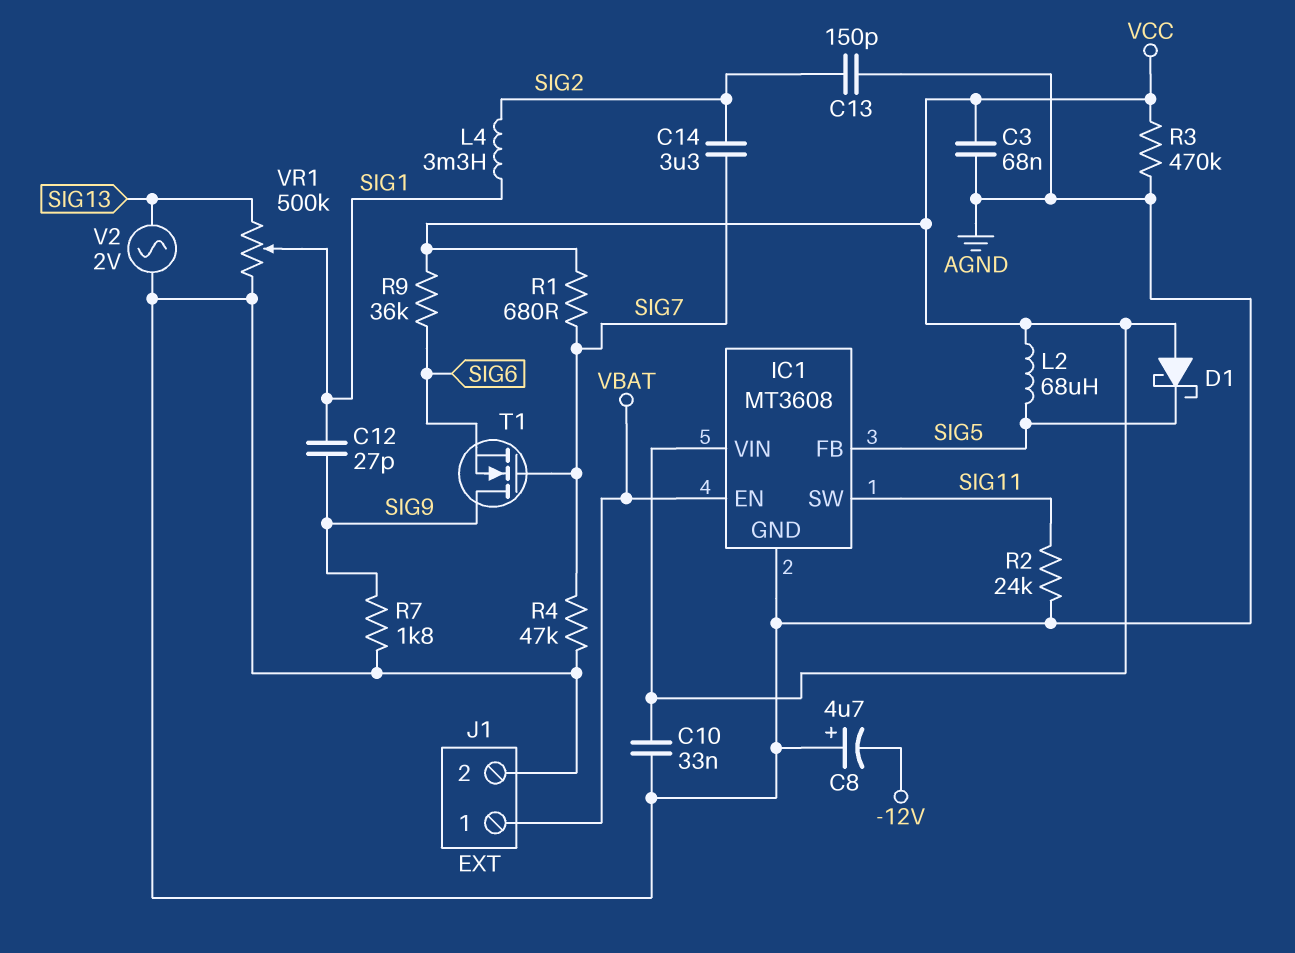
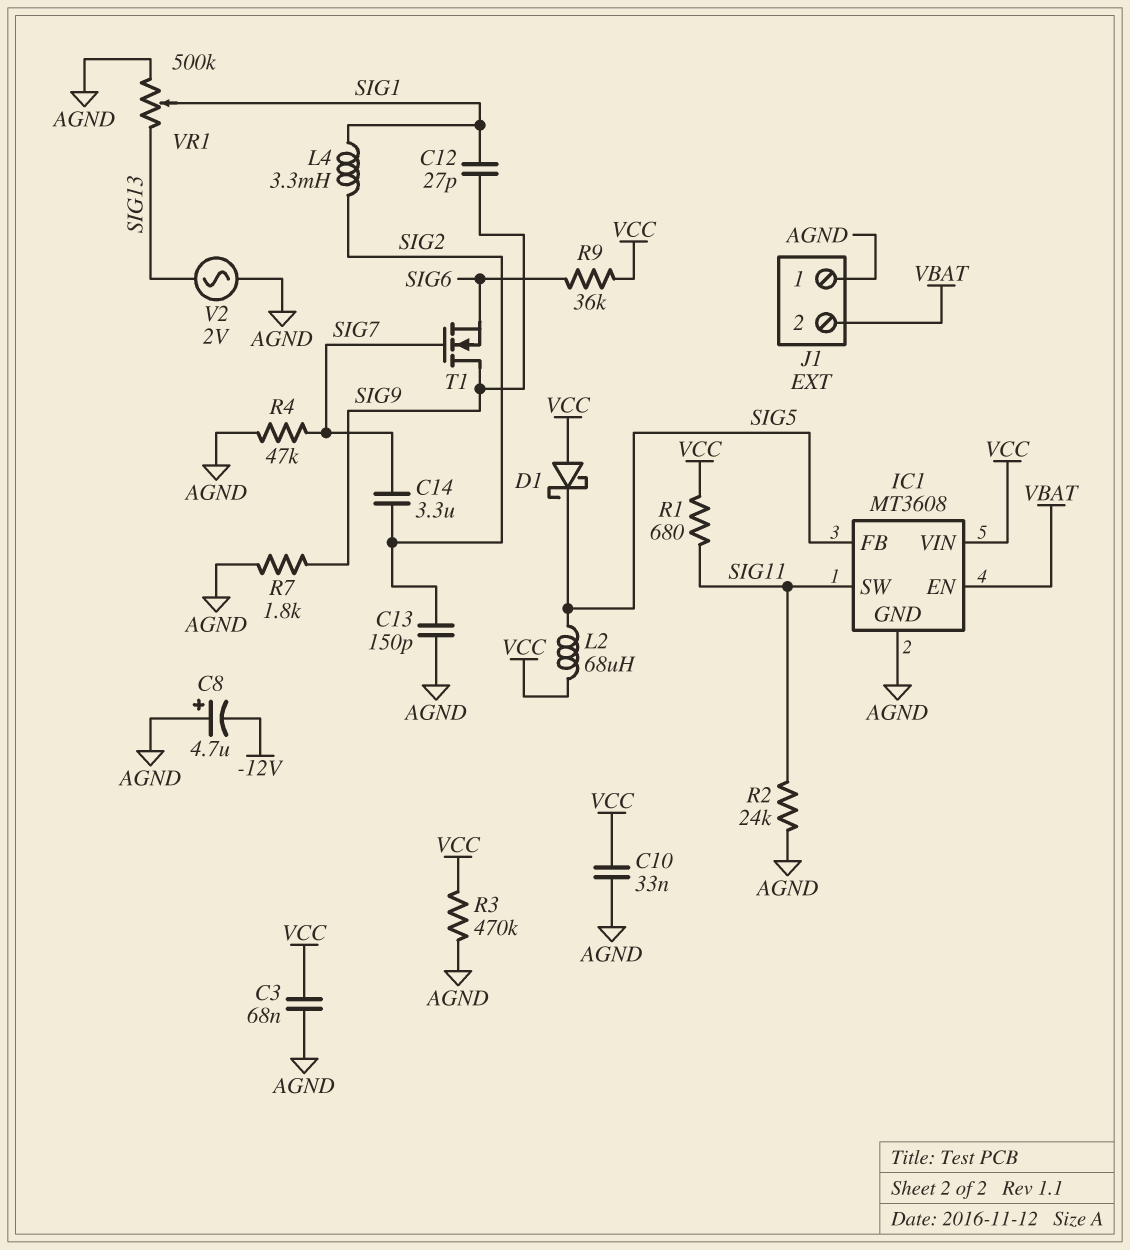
J1 pin 1: VBAT -> AGND
J1 pin 2: AGND -> VBAT
R1: 680 (SIG7, VCC) -> 680 (SIG11, VCC)

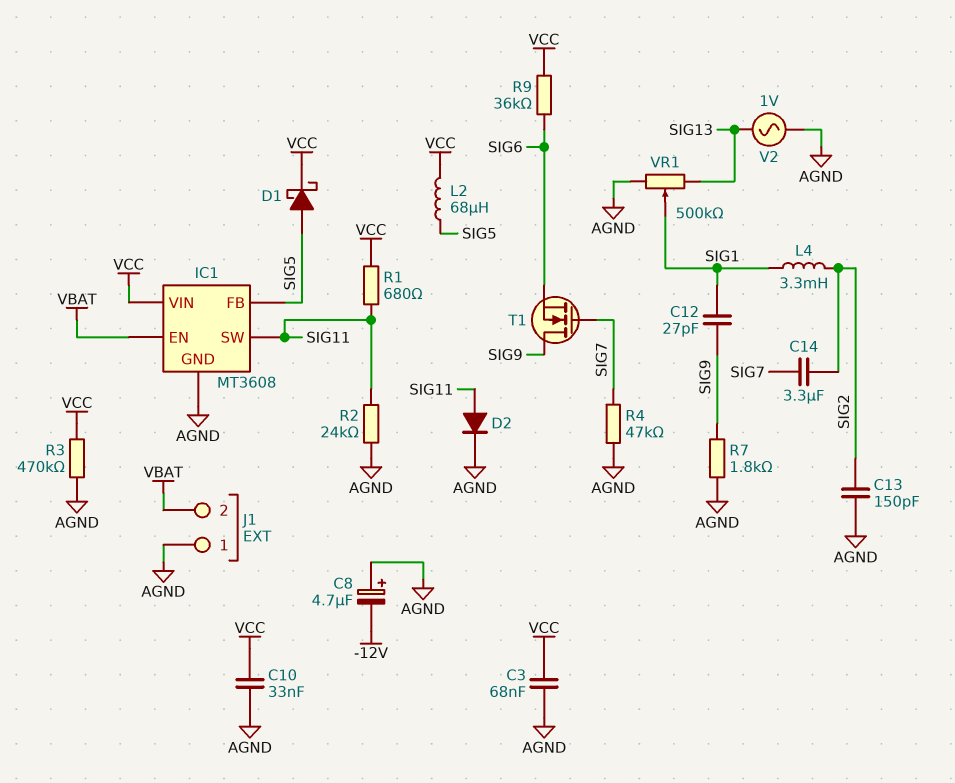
D1: schottky (A VCC, K SIG5) -> schottky (A SIG5, K VCC)
D2: none -> diode (A SIG11, K AGND)
V2: AC 2V (AGND, SIG13) -> AC 1V (AGND, SIG13)

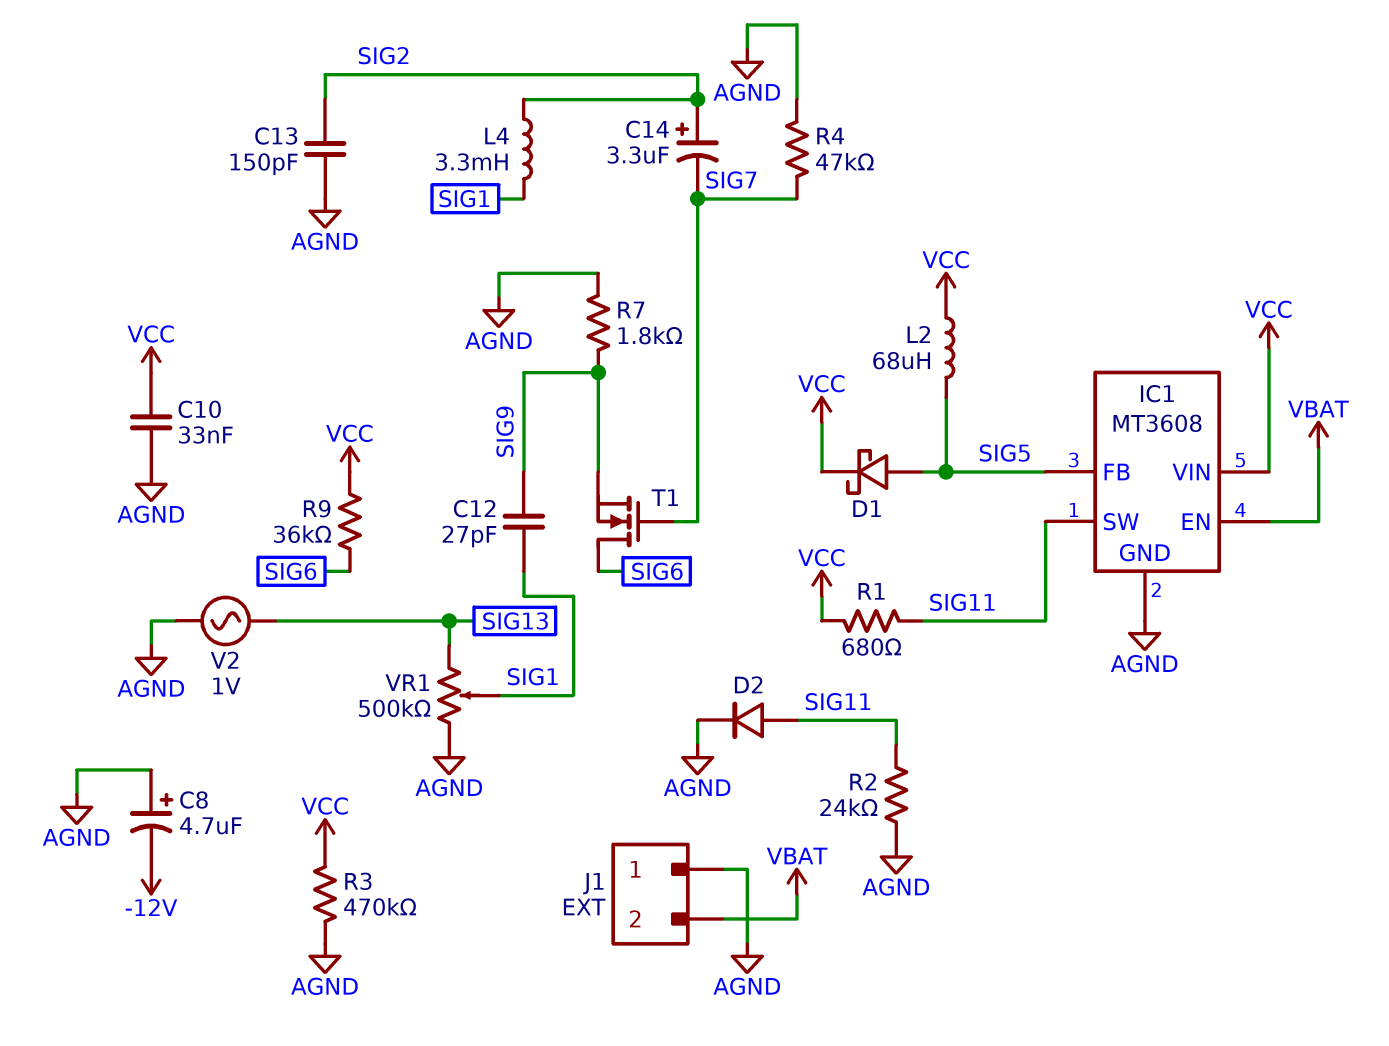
C3: 68nF (AGND, VCC) -> none
C14: 3.3uF (SIG2, SIG7) -> 3.3uF (plus SIG2, minus SIG7)
T1: NMOS (G SIG7, D SIG9, S SIG6) -> NMOS (G SIG7, D SIG6, S SIG9)

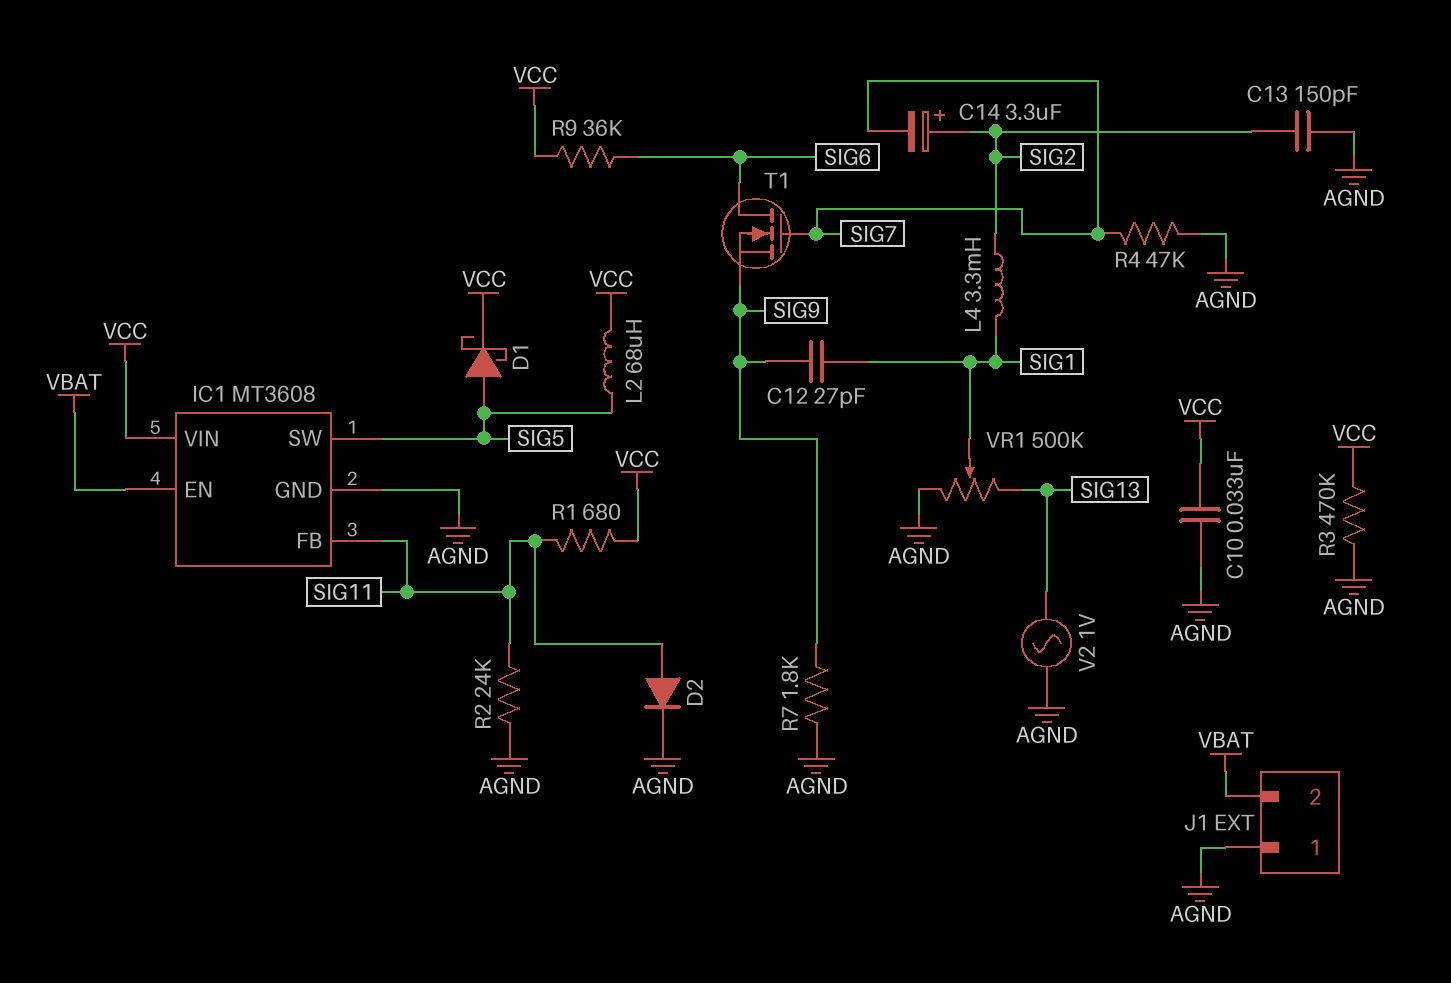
C8: 4.7uF (plus AGND, minus -12V) -> none
IC1 pin FB: SIG5 -> SIG11
IC1 pin SW: SIG11 -> SIG5

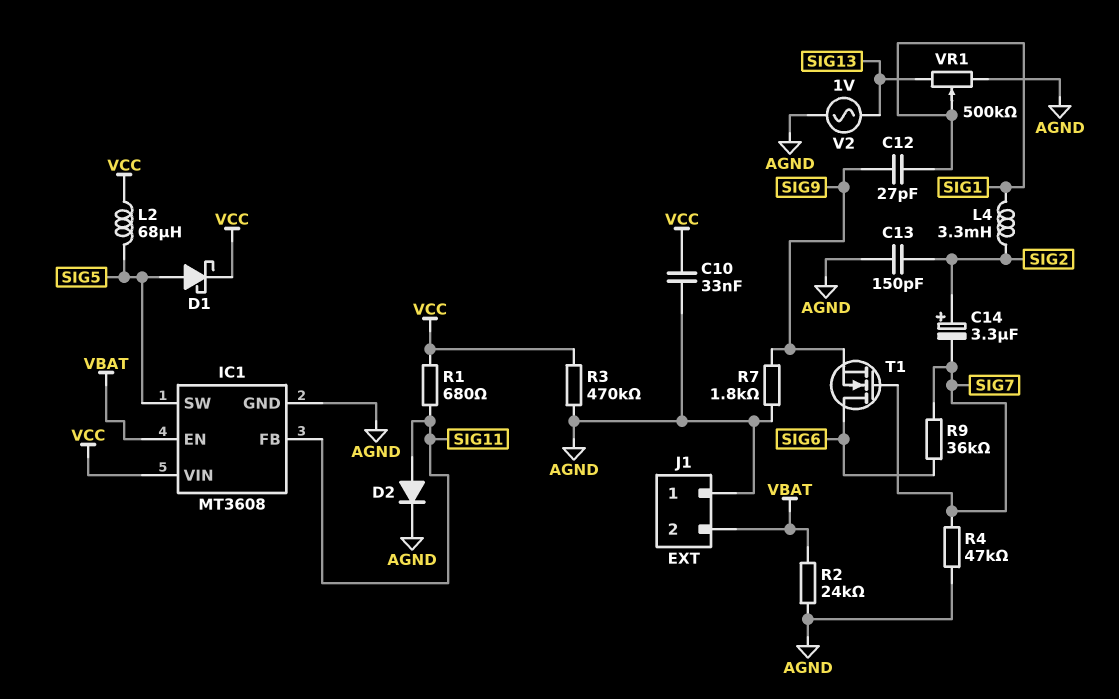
R2: 24k (AGND, SIG11) -> 24k (AGND, VBAT)
R9: 36k (SIG6, VCC) -> 36k (SIG6, SIG7)

